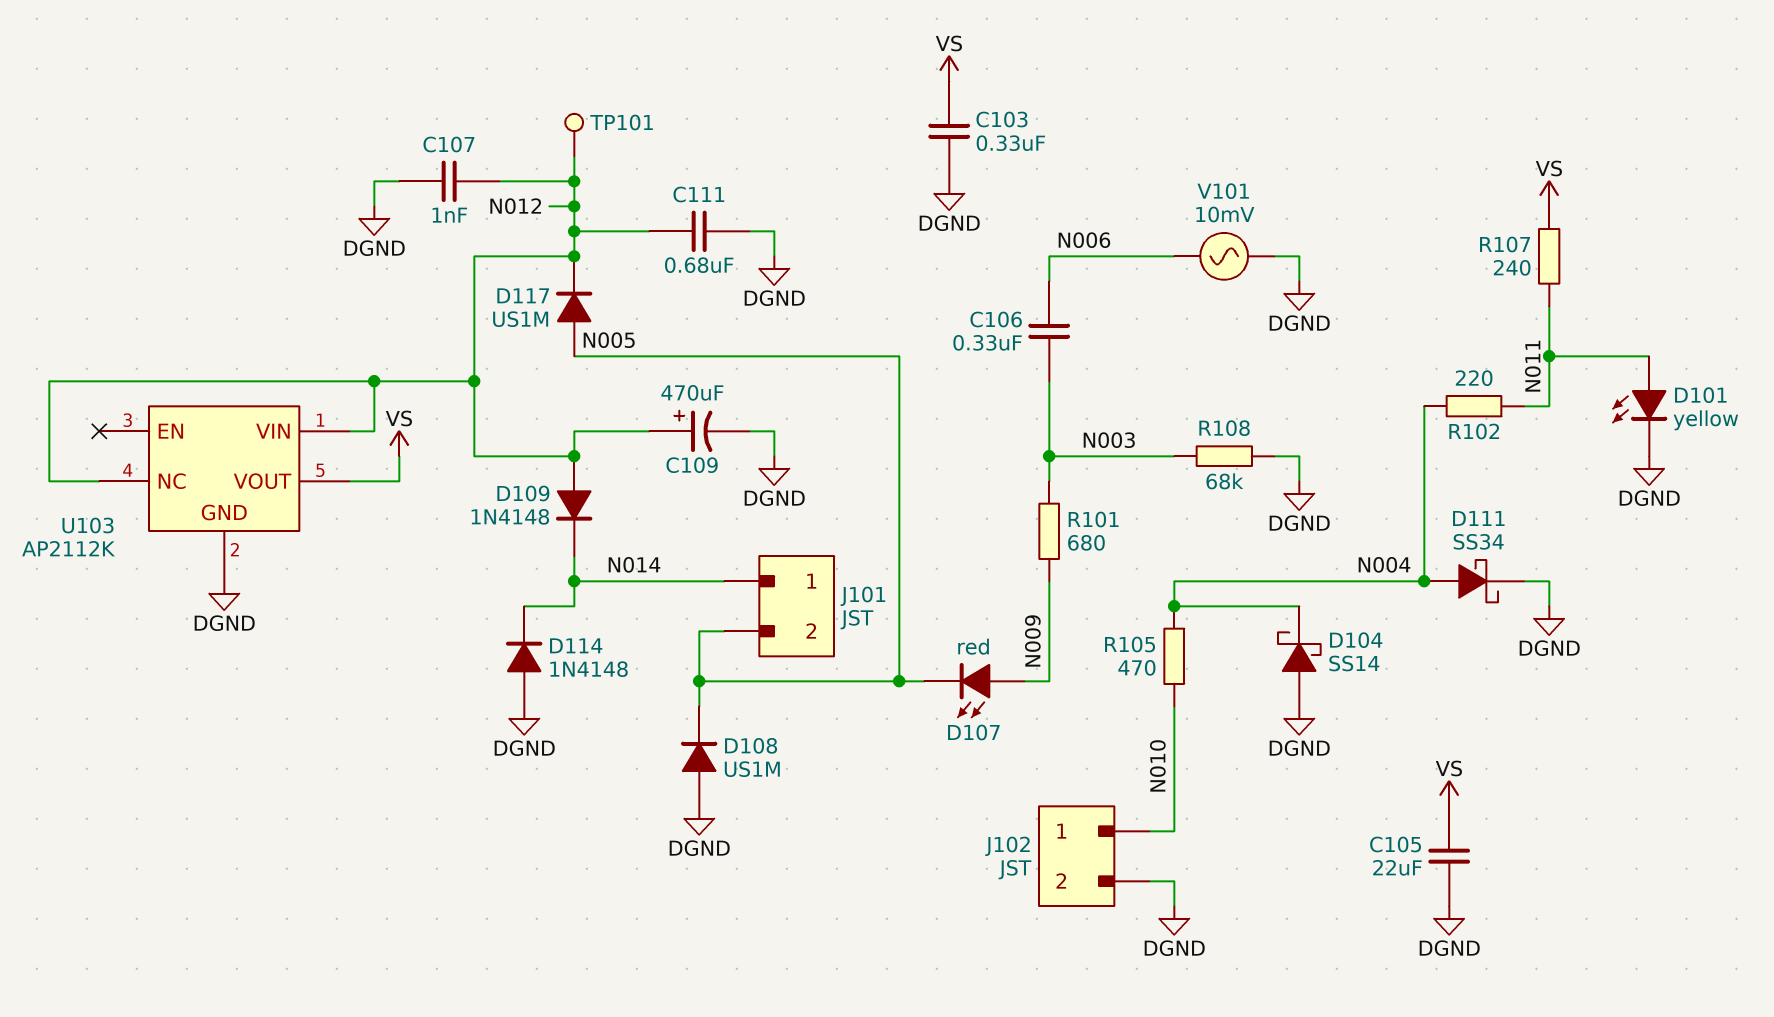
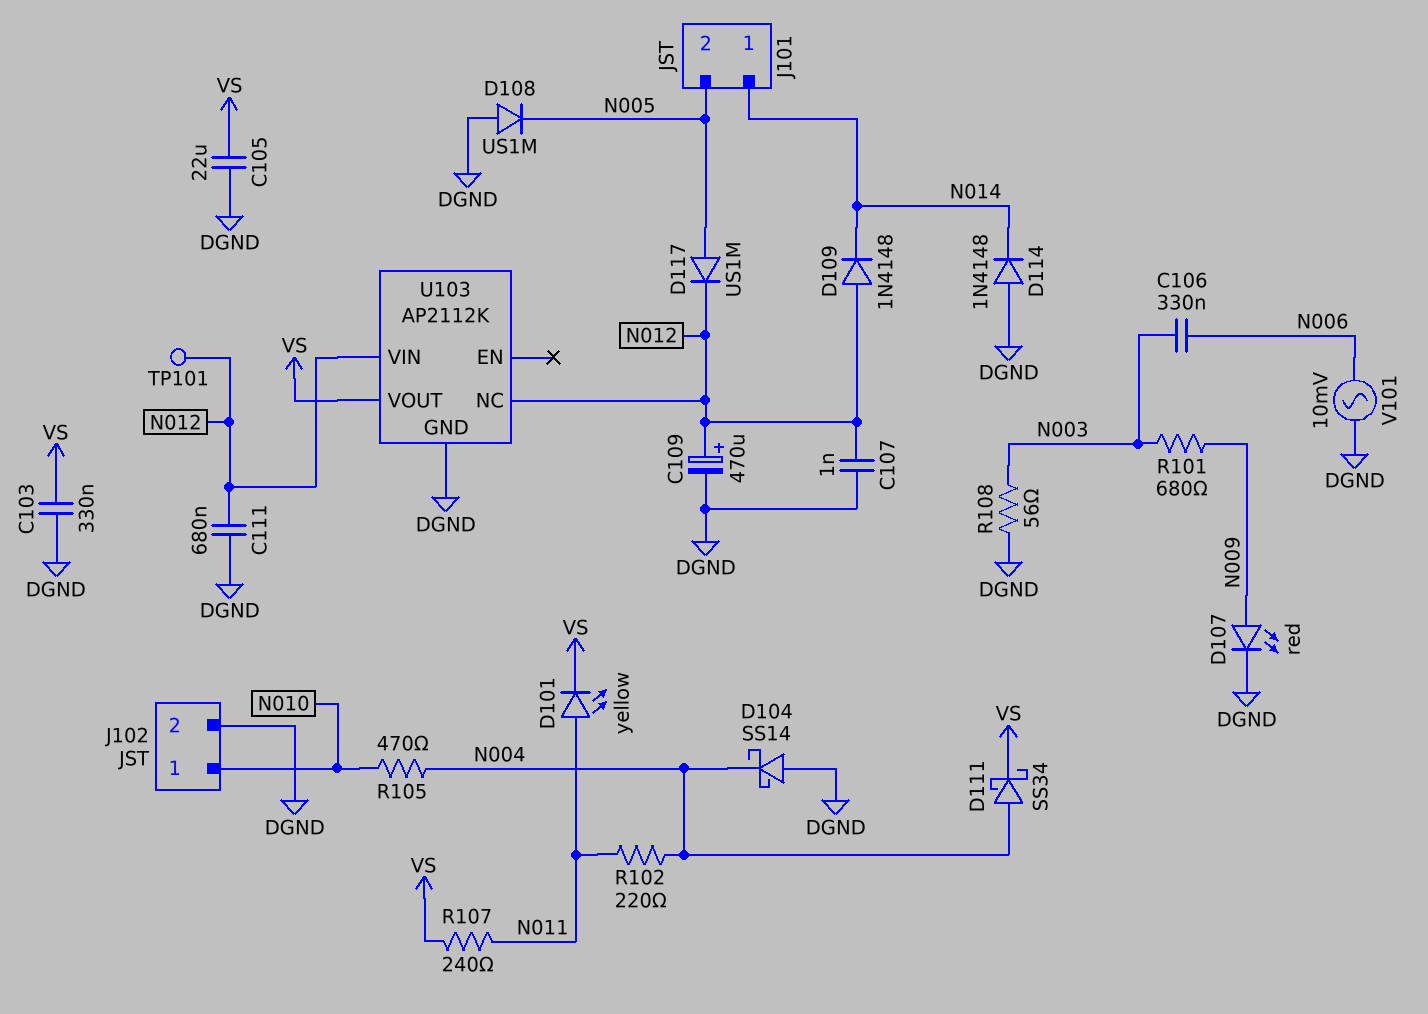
D101: LED yellow (A N011, K DGND) -> LED yellow (A N011, K VS)
D107: LED red (A N009, K N005) -> LED red (A N009, K DGND)
D111: schottky SS34 (A N004, K DGND) -> schottky SS34 (A N004, K VS)
R108: 68k (DGND, N003) -> 56 (DGND, N003)

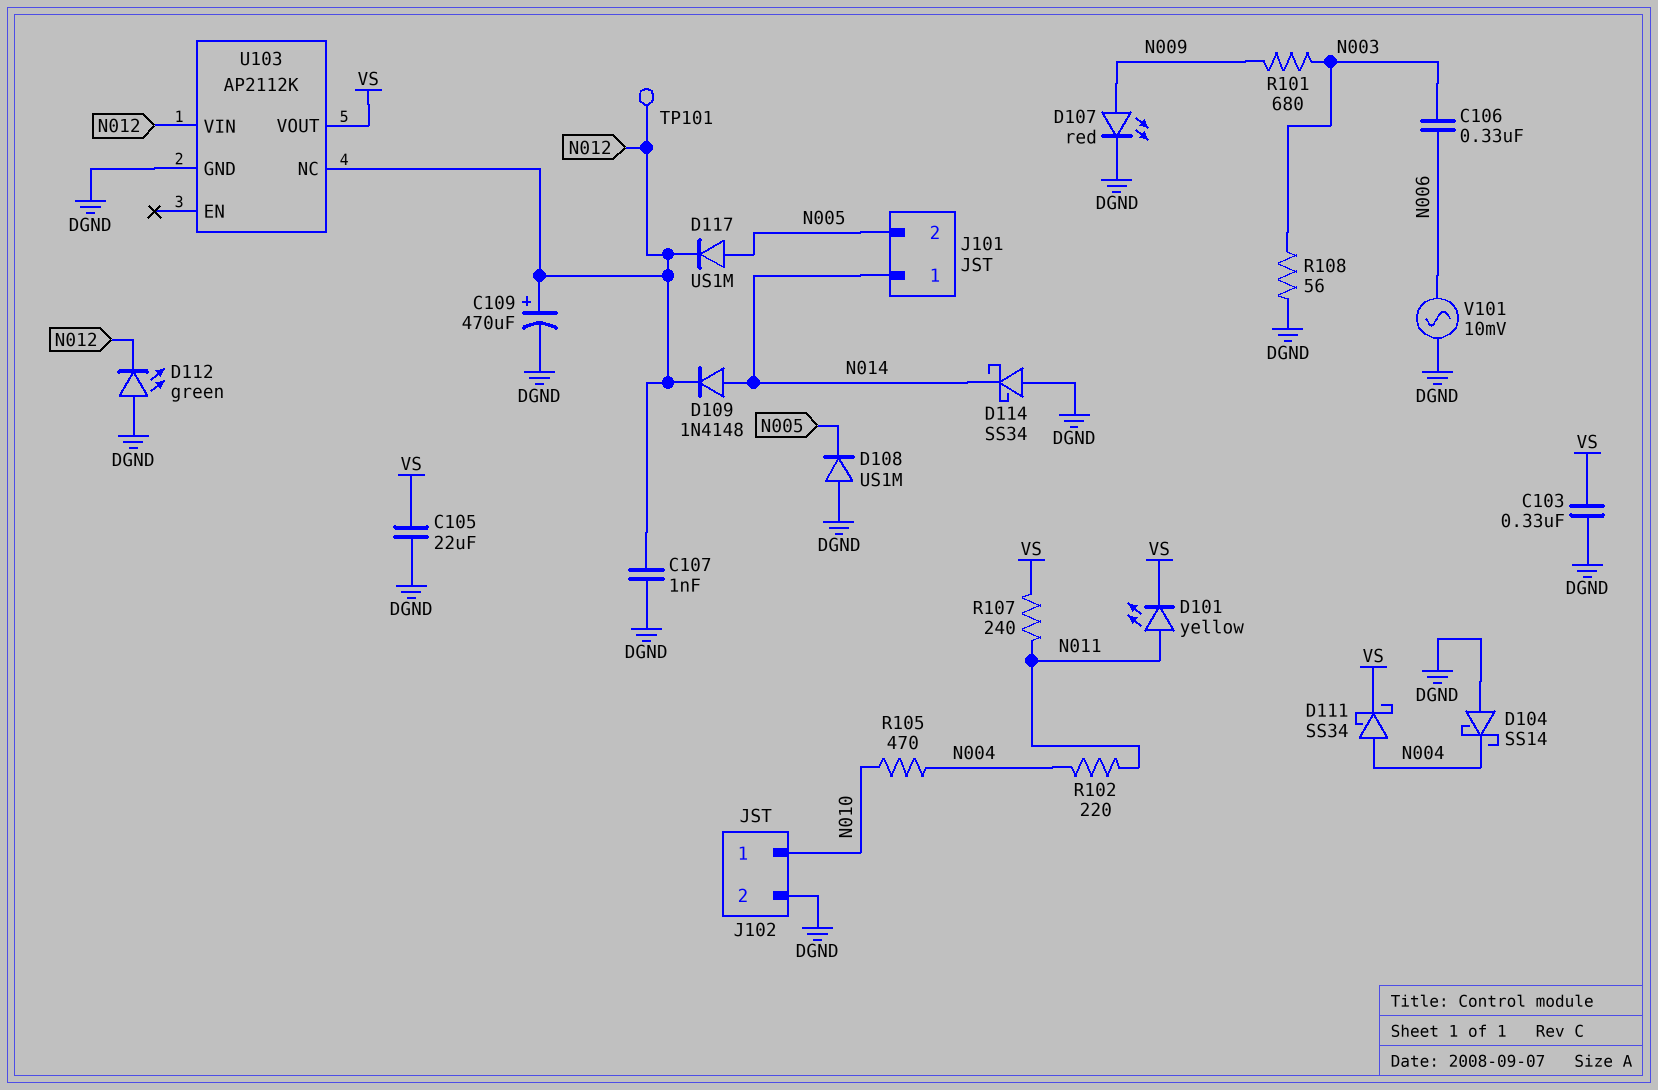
C111: 680nF (DGND, N012) -> none
D109: diode 1N4148 (A N012, K N014) -> diode 1N4148 (A N014, K N012)
D112: none -> LED green (A DGND, K N012)
D114: diode 1N4148 (A DGND, K N014) -> schottky SS34 (A DGND, K N014)

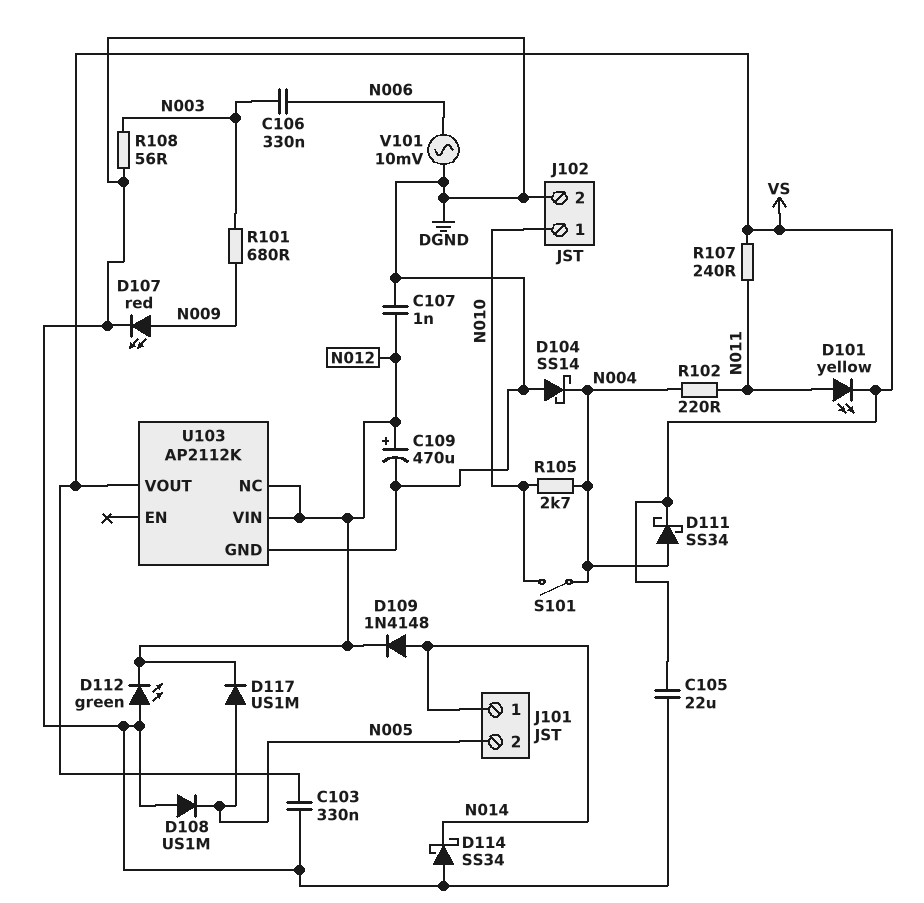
R105: 470 (N004, N010) -> 2.7k (N004, N010)
S101: none -> switch (N004, N010)
TP101: test point (N012) -> none

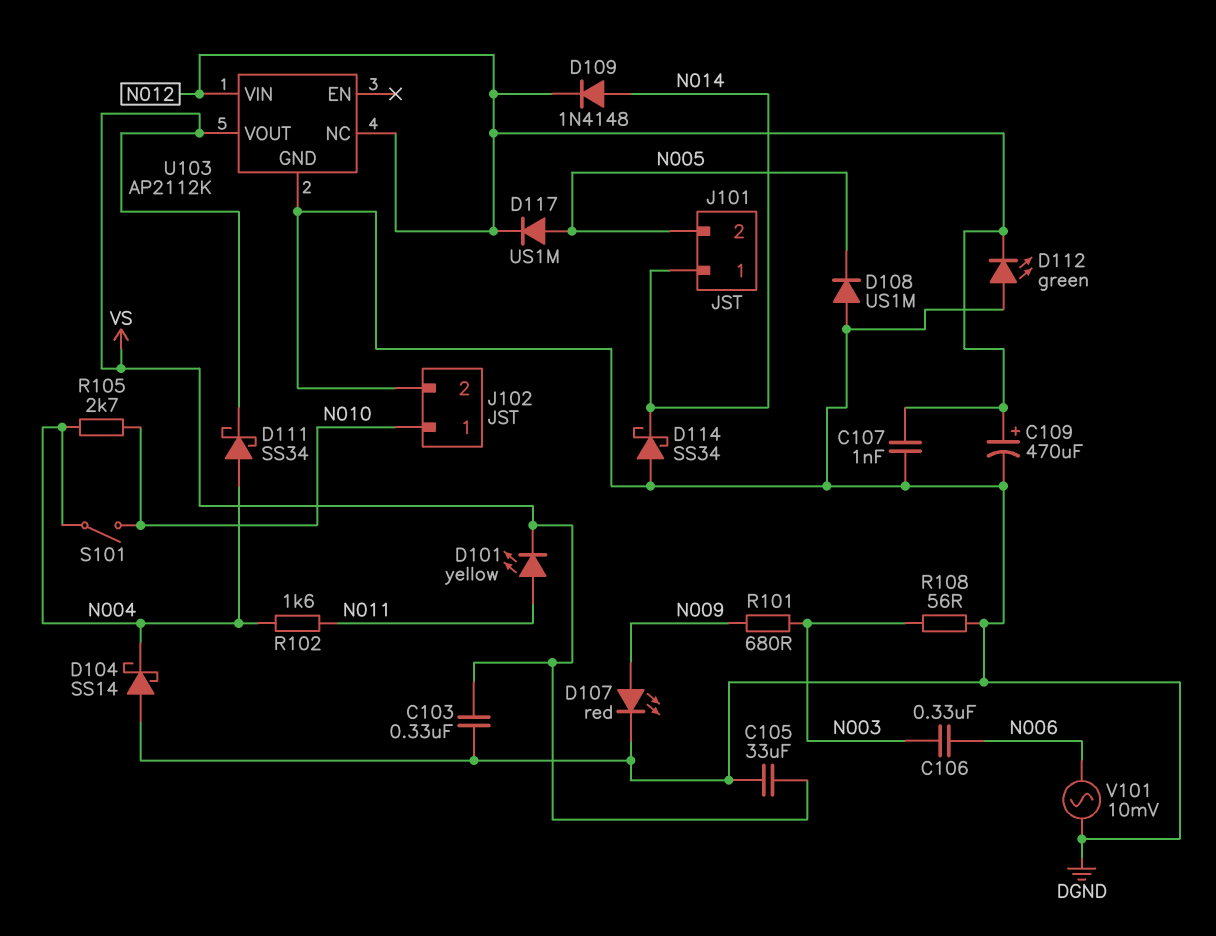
C105: 22uF (DGND, VS) -> 33uF (DGND, VS)
R102: 220 (N004, N011) -> 1.6k (N004, N011)
R107: 240 (N011, VS) -> none

